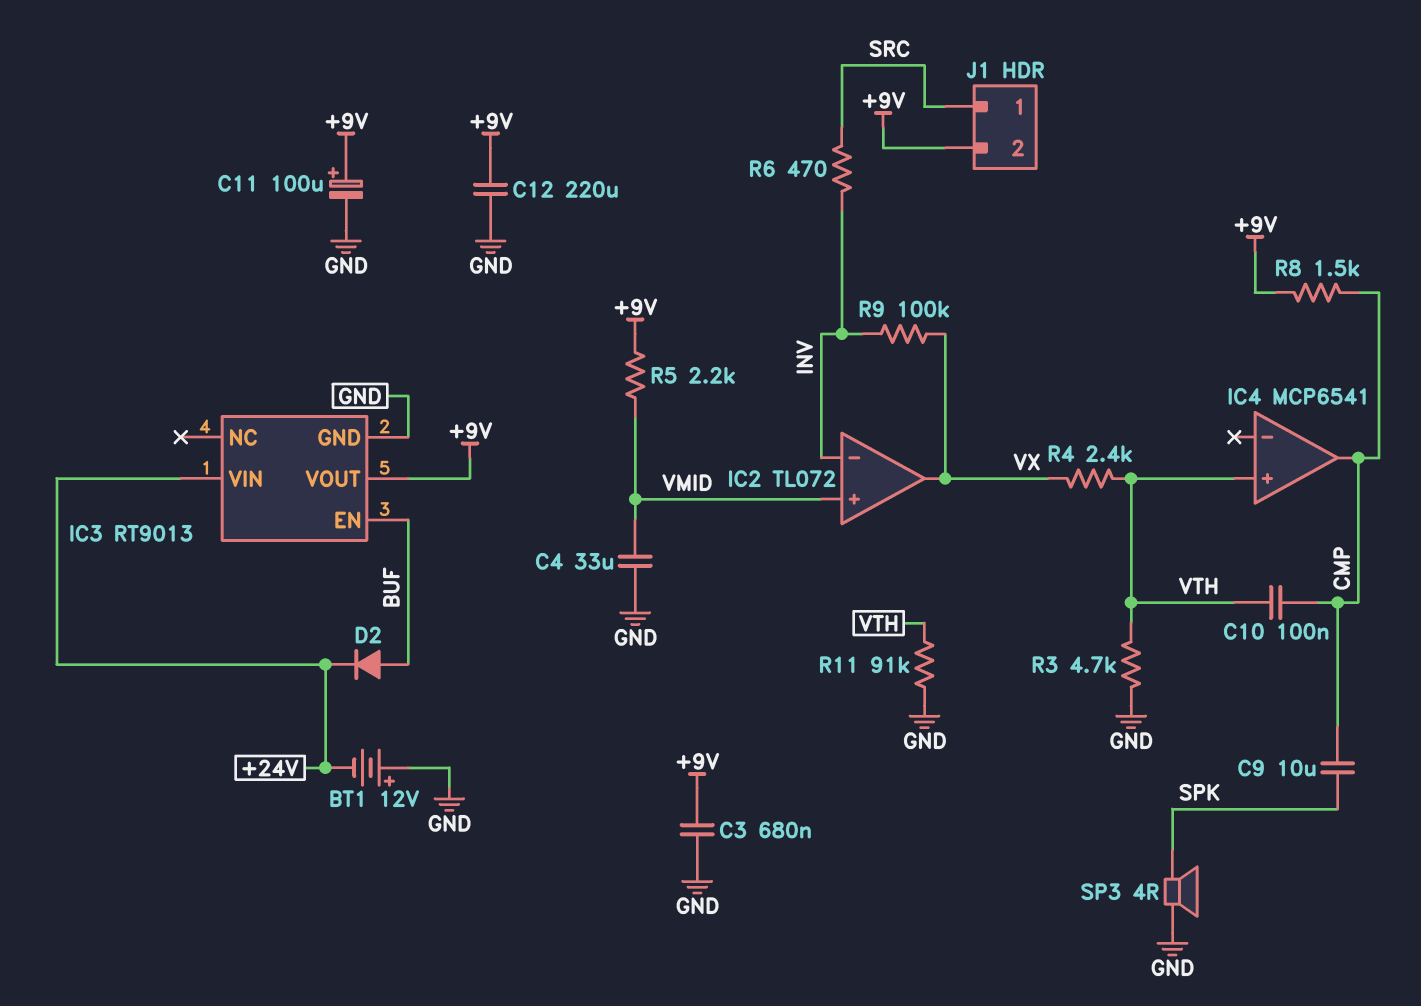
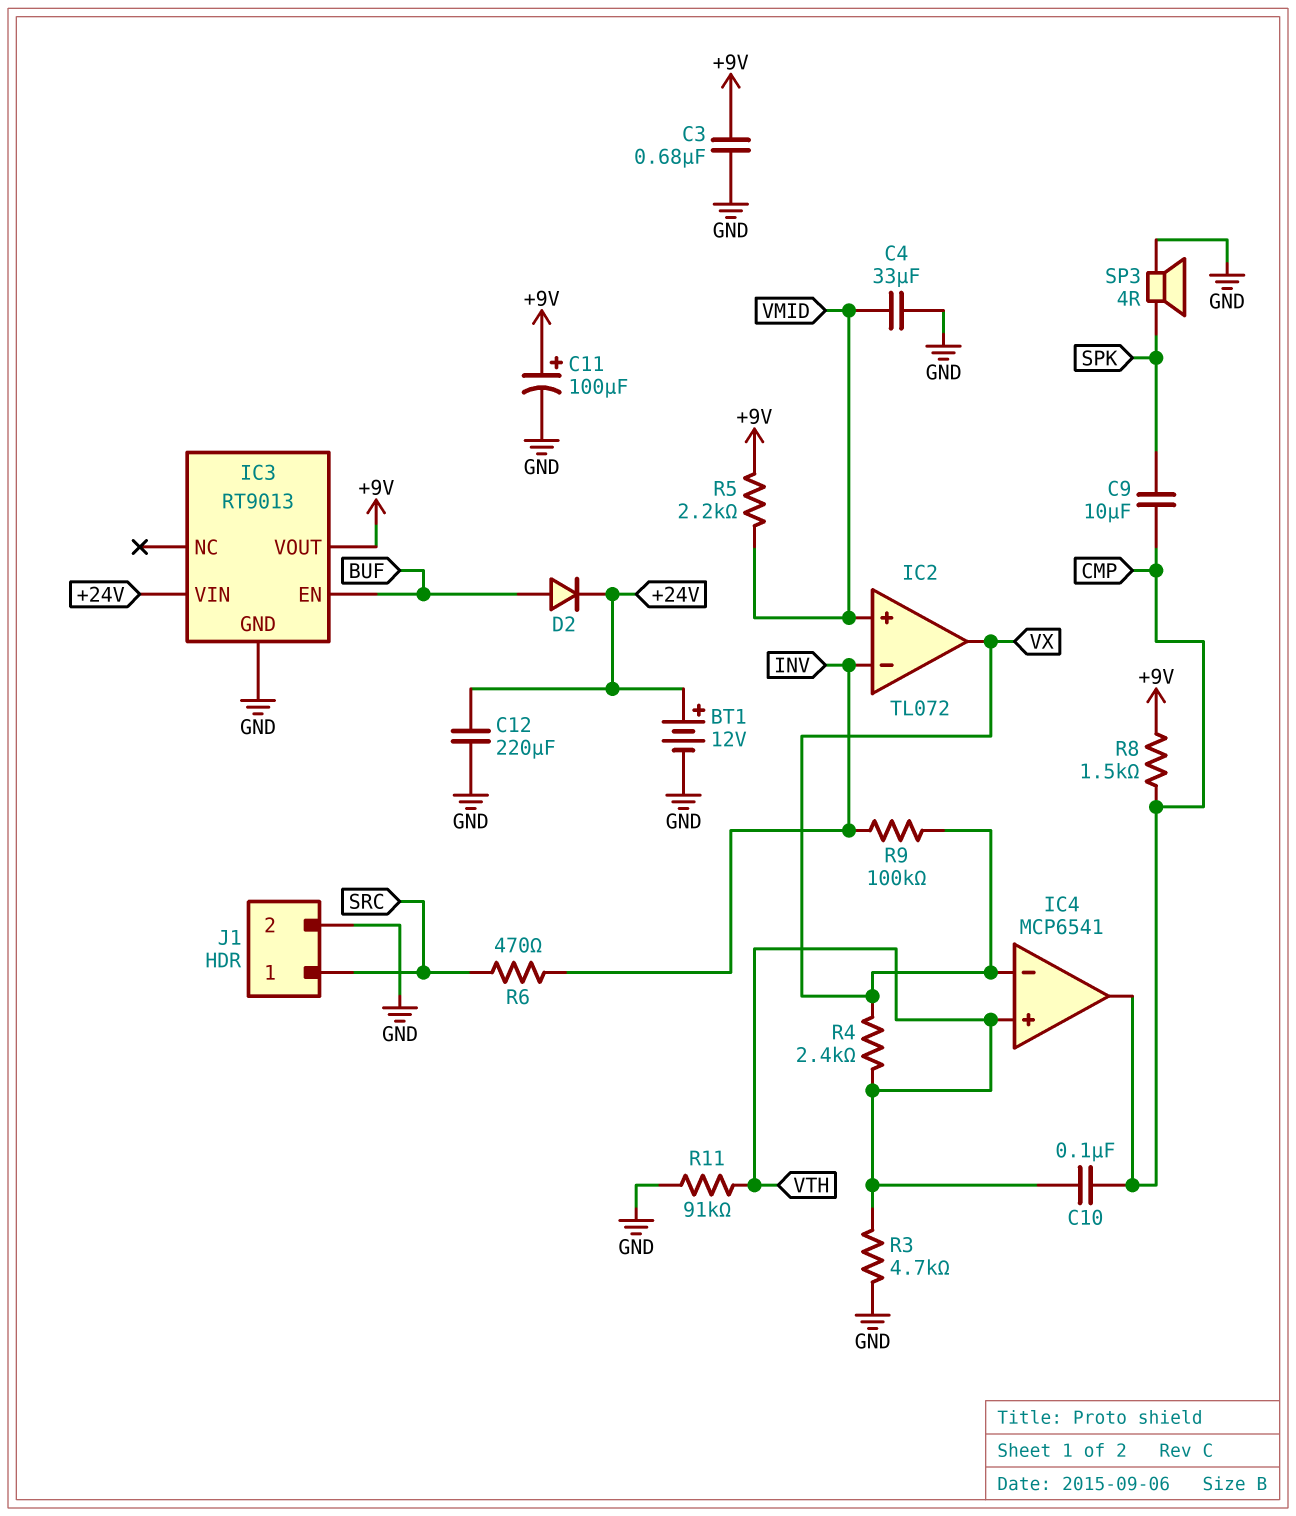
BT1: 12V (plus GND, minus +24V) -> 12V (plus +24V, minus GND)
C12: 220uF (+9V, GND) -> 220uF (+24V, GND)
IC4 pin in-: none -> VX
J1 pin 2: +9V -> GND

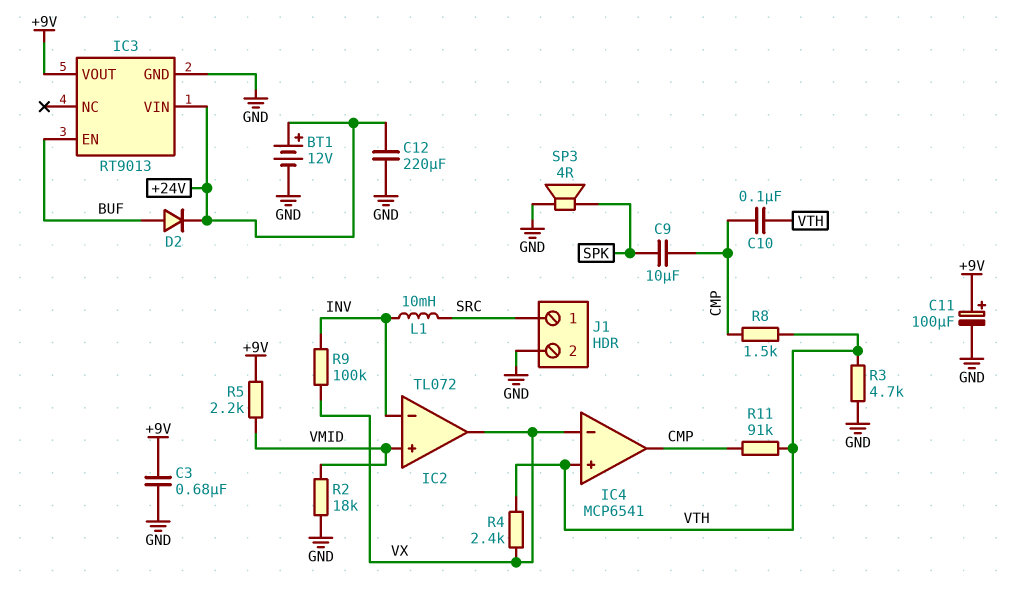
C4: 33uF (GND, VMID) -> none
L1: none -> 10mH (INV, SRC)
R2: none -> 18k (GND, VMID)
R6: 470 (INV, SRC) -> none
R8: 1.5k (+9V, CMP) -> 1.5k (CMP, VTH)
R11: 91k (GND, VTH) -> 91k (CMP, VTH)

